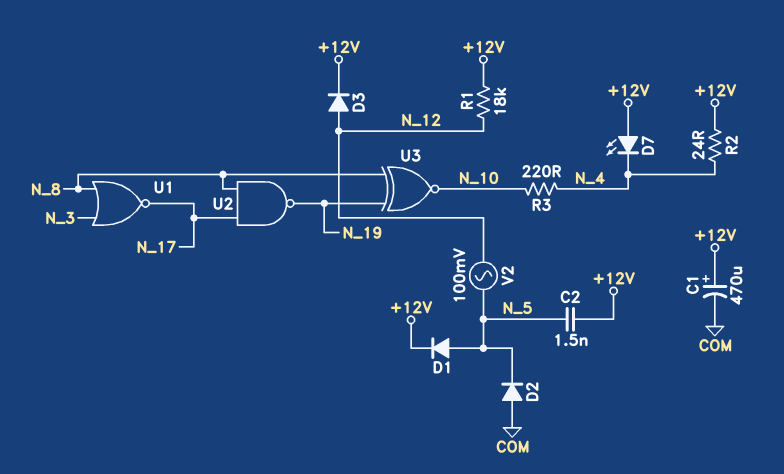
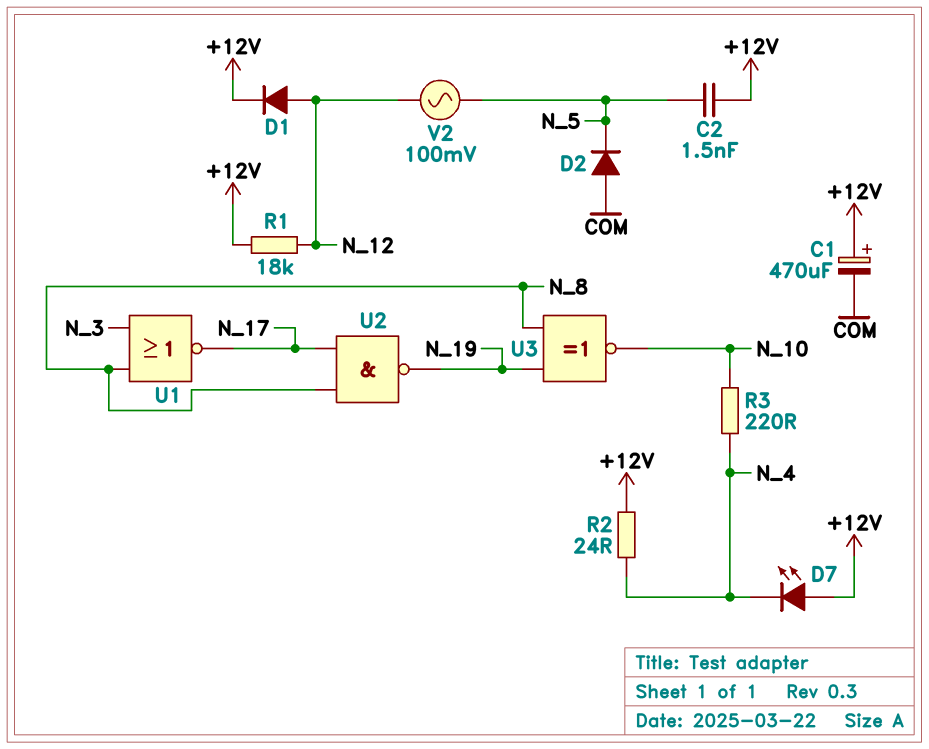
D1: diode (A N_5, K +12V) -> diode (A N_12, K +12V)
D3: diode (A N_12, K +12V) -> none

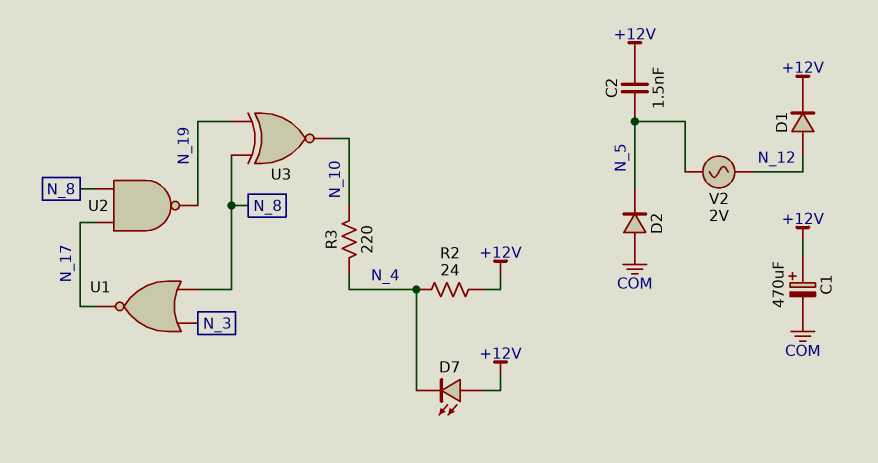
R1: 18k (+12V, N_12) -> none
V2: AC 100mV (N_5, N_12) -> AC 2V (N_5, N_12)

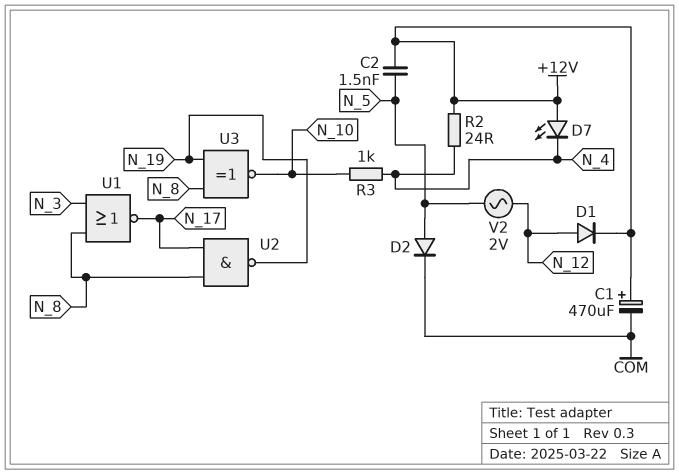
D2: diode (A COM, K N_5) -> diode (A N_5, K COM)
R3: 220 (N_4, N_10) -> 1k (N_4, N_10)

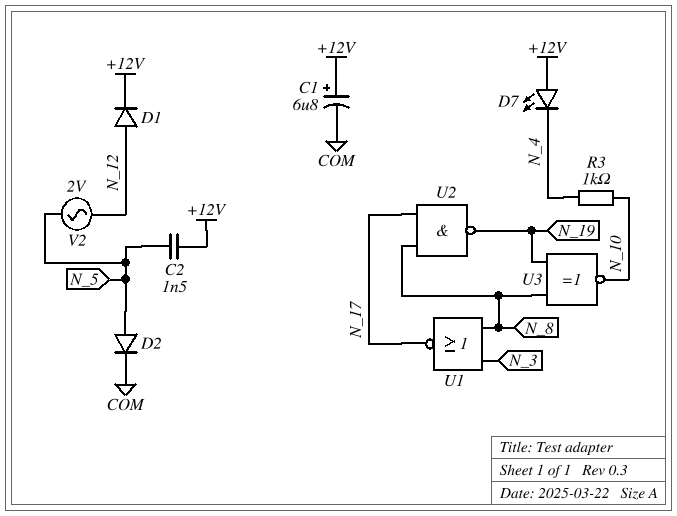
C1: 470uF (plus +12V, minus COM) -> 6.8uF (plus +12V, minus COM)
R2: 24 (+12V, N_4) -> none

